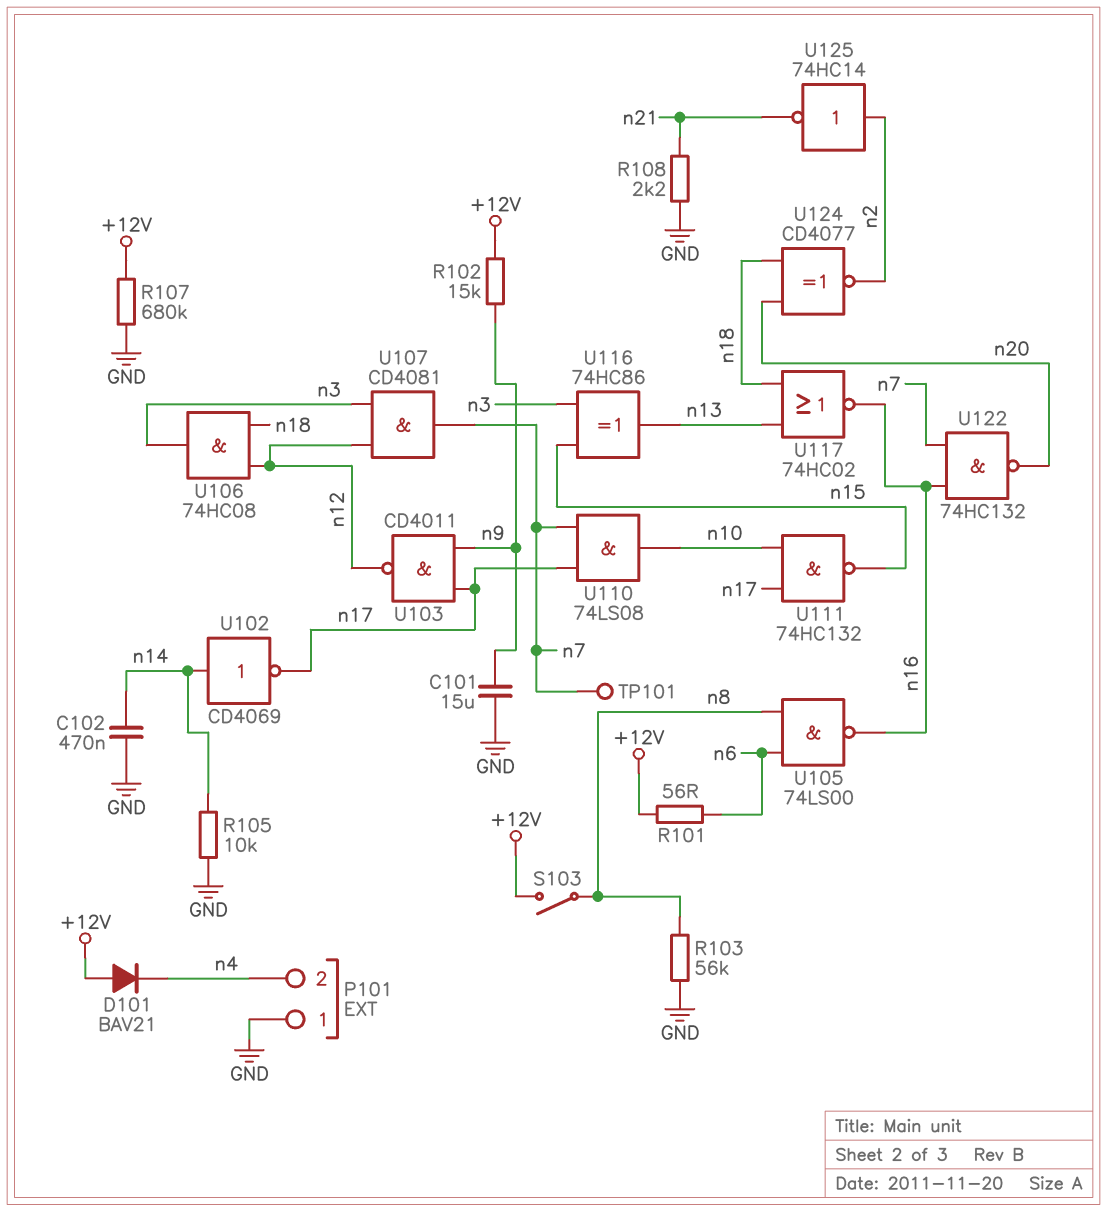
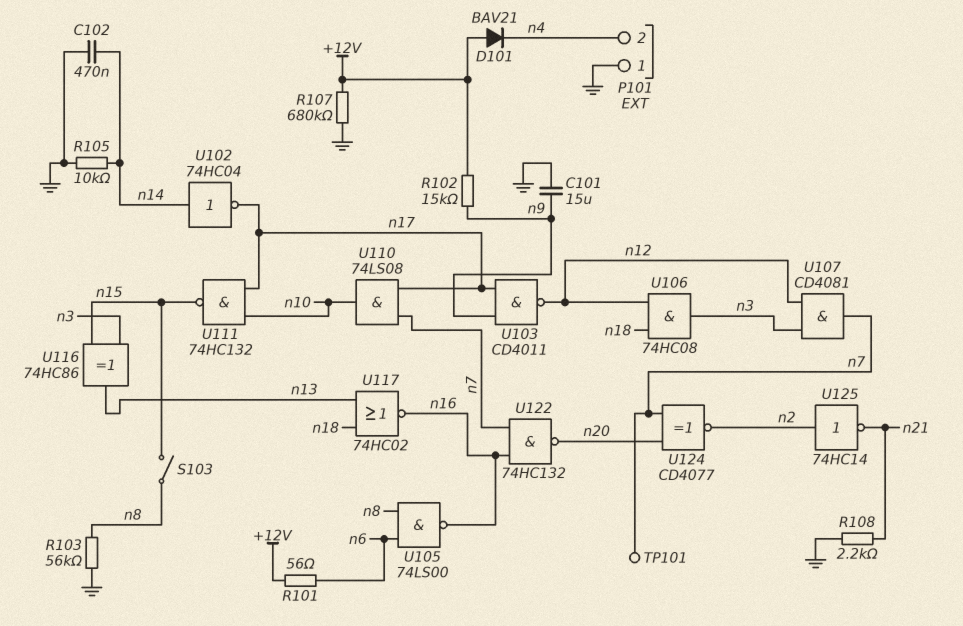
S103: switch (+12V, n8) -> switch (n8, n15)
U102: NOT CD4069 (in n14, out n17) -> NOT 74HC04 (in n14, out n17)
U124: XNOR CD4077 (in n18, in n20, out n2) -> XNOR CD4077 (in n7, in n20, out n2)

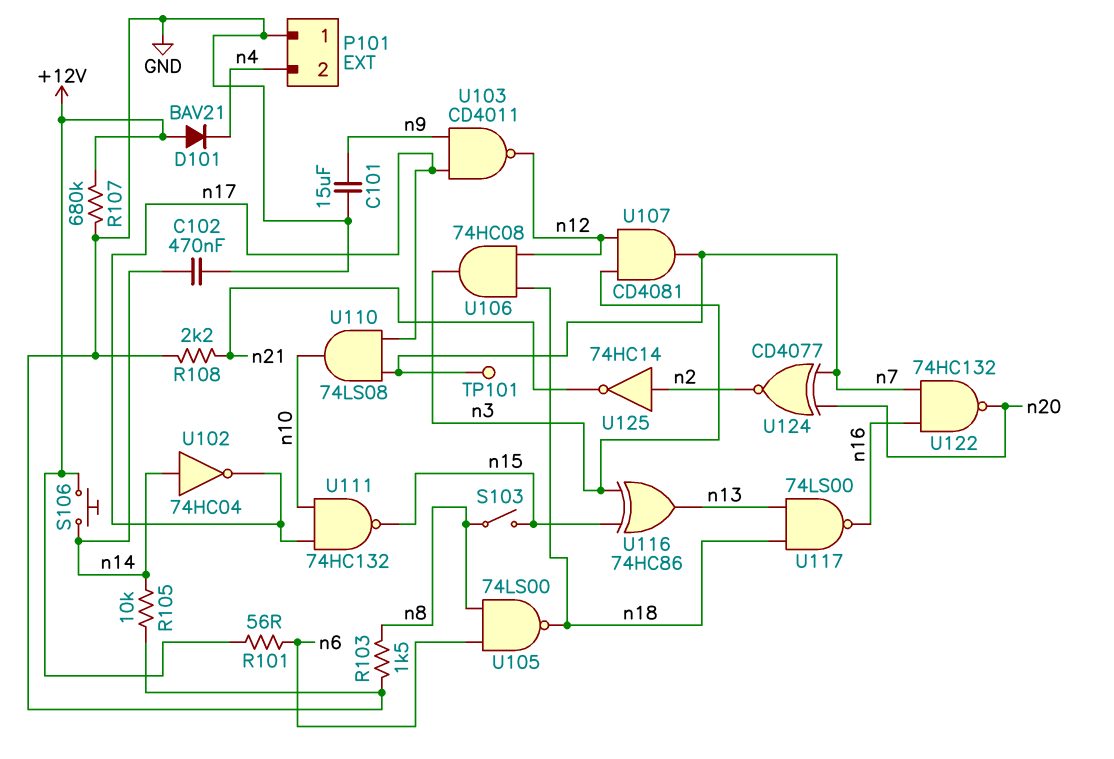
R102: 15k (+12V, n9) -> none
R103: 56k (GND, n8) -> 1.5k (GND, n8)
S106: none -> button (+12V, n14)
U105: NAND 74LS00 (in n6, in n8, out n16) -> NAND 74LS00 (in n6, in n8, out n18)
U117: NOR 74HC02 (in n13, in n18, out n16) -> NAND 74LS00 (in n13, in n18, out n16)

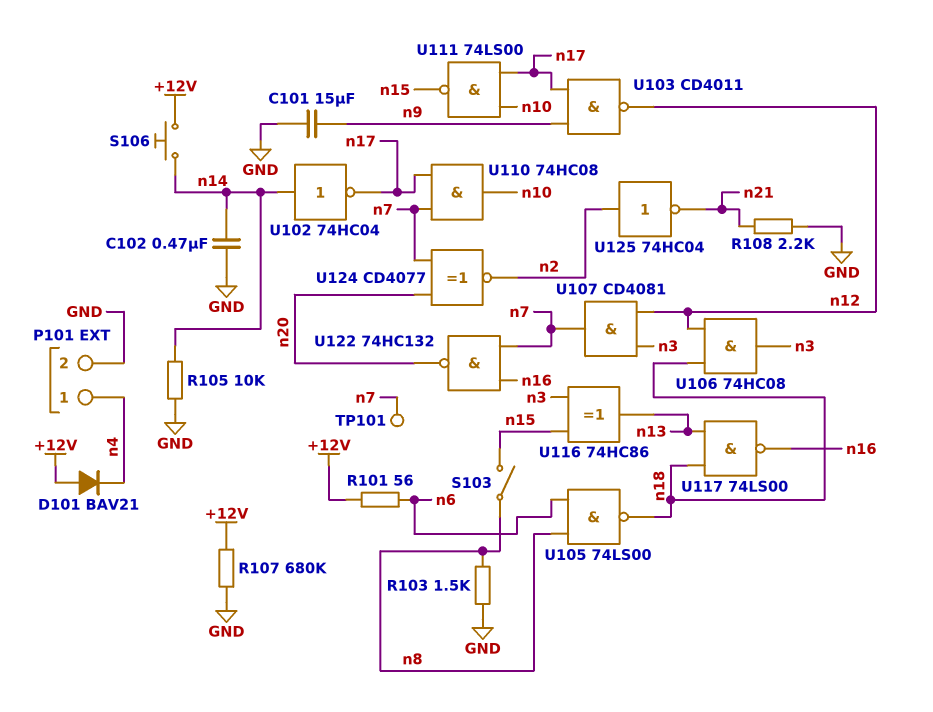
P101 pin 1: GND -> n4
P101 pin 2: n4 -> GND
U110: AND 74LS08 (in n7, in n17, out n10) -> AND 74HC08 (in n7, in n17, out n10)
U111: NAND 74HC132 (in n10, in n17, out n15) -> NAND 74LS00 (in n10, in n17, out n15)
U125: NOT 74HC14 (in n2, out n21) -> NOT 74HC04 (in n2, out n21)

